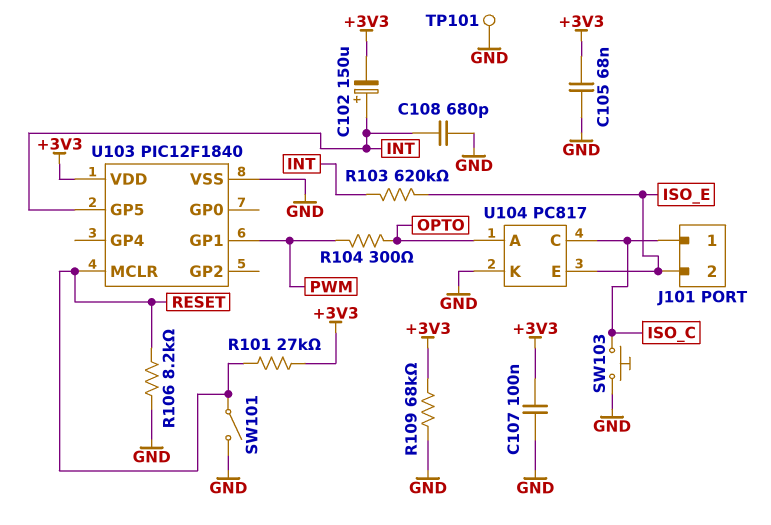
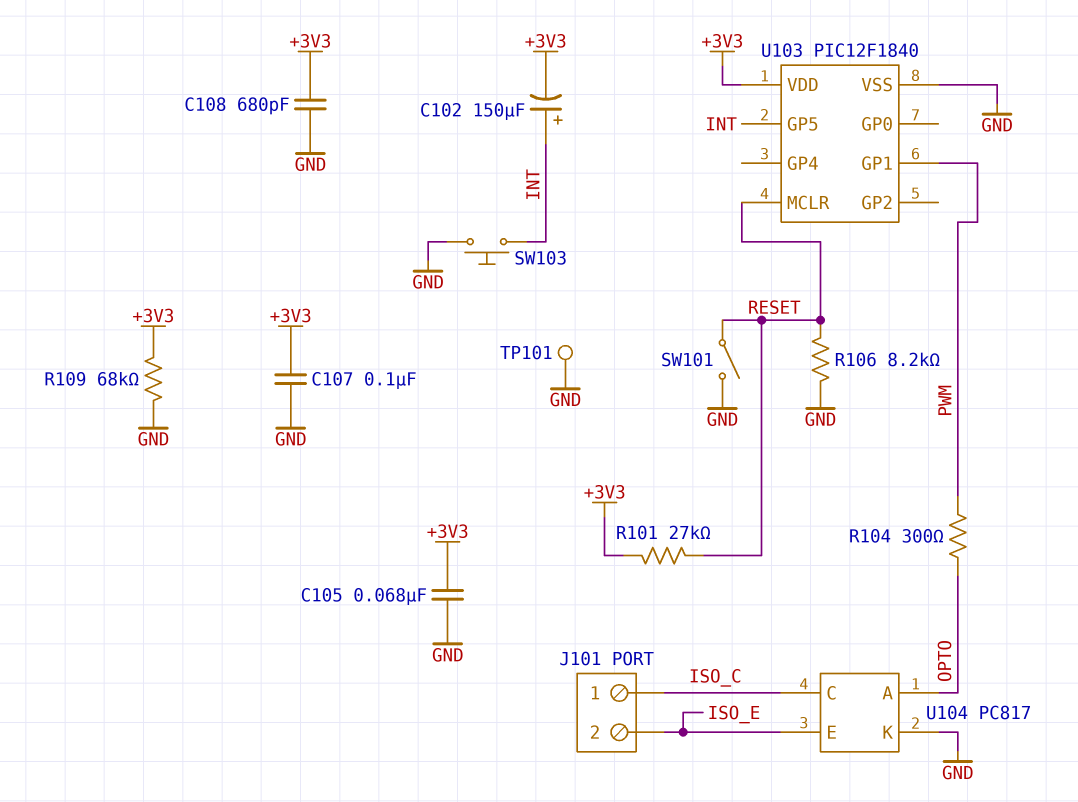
C108: 680pF (GND, INT) -> 680pF (+3V3, GND)
R103: 620k (INT, ISO_E) -> none
SW103: button (GND, ISO_C) -> button (GND, INT)

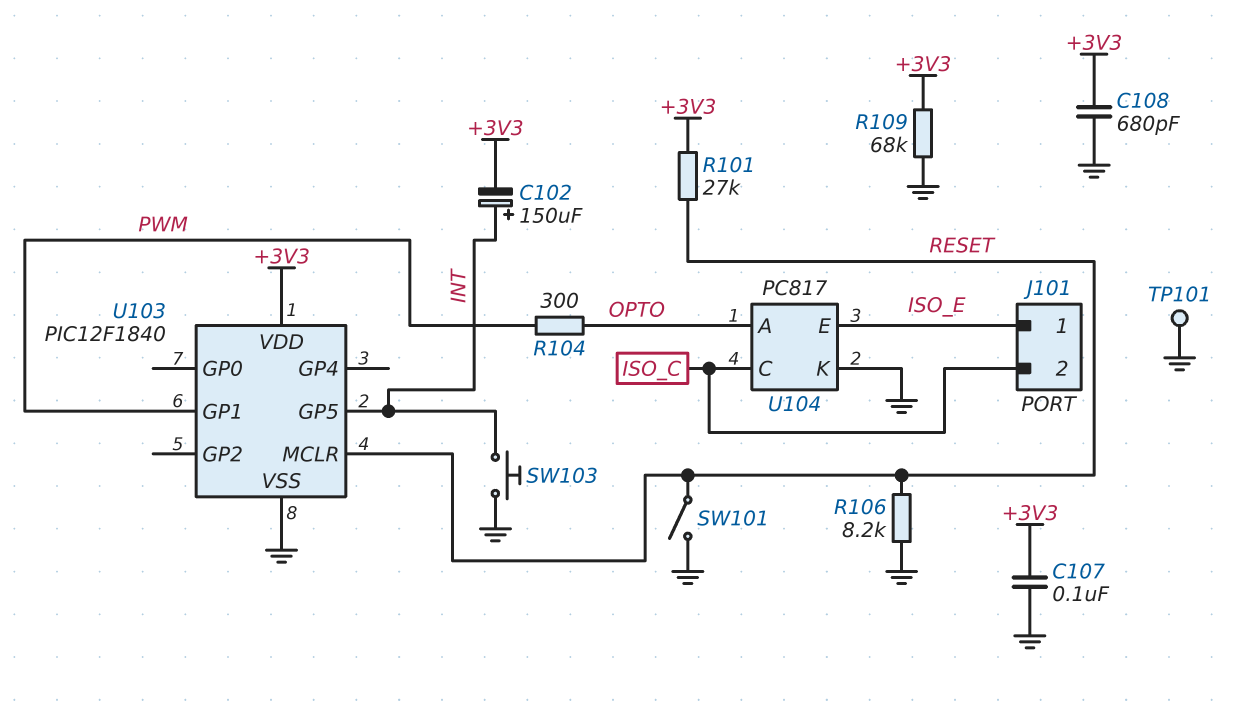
C105: 68nF (+3V3, GND) -> none
J101 pin 1: ISO_C -> ISO_E
J101 pin 2: ISO_E -> ISO_C

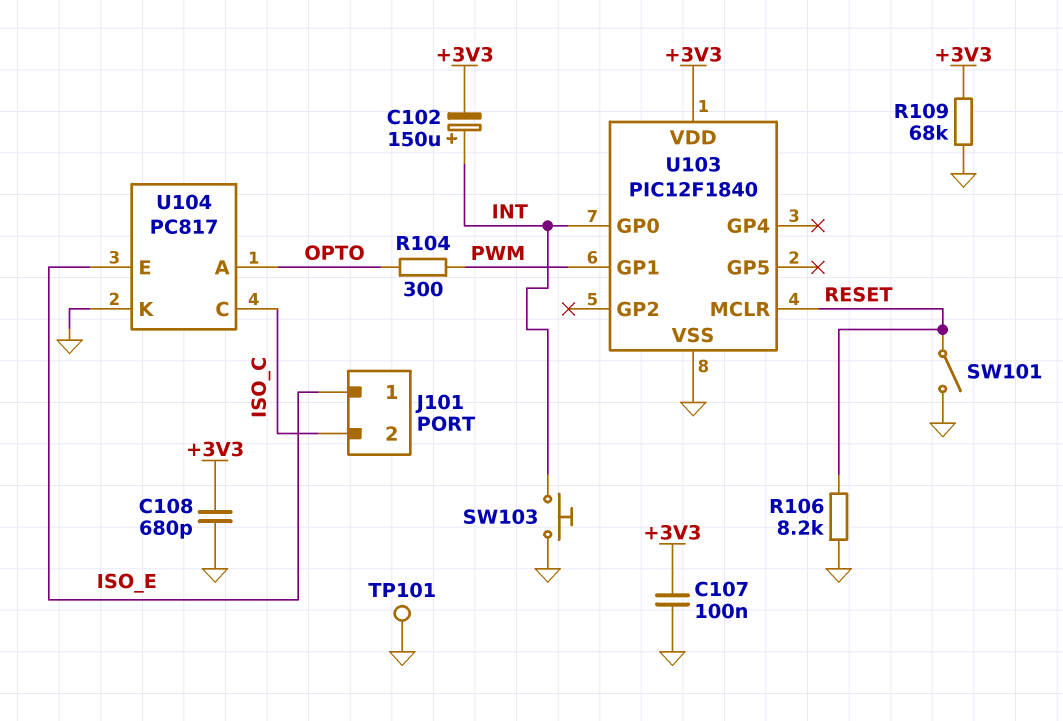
R101: 27k (+3V3, RESET) -> none
U103 pin GP0: none -> INT
U103 pin GP5: INT -> none

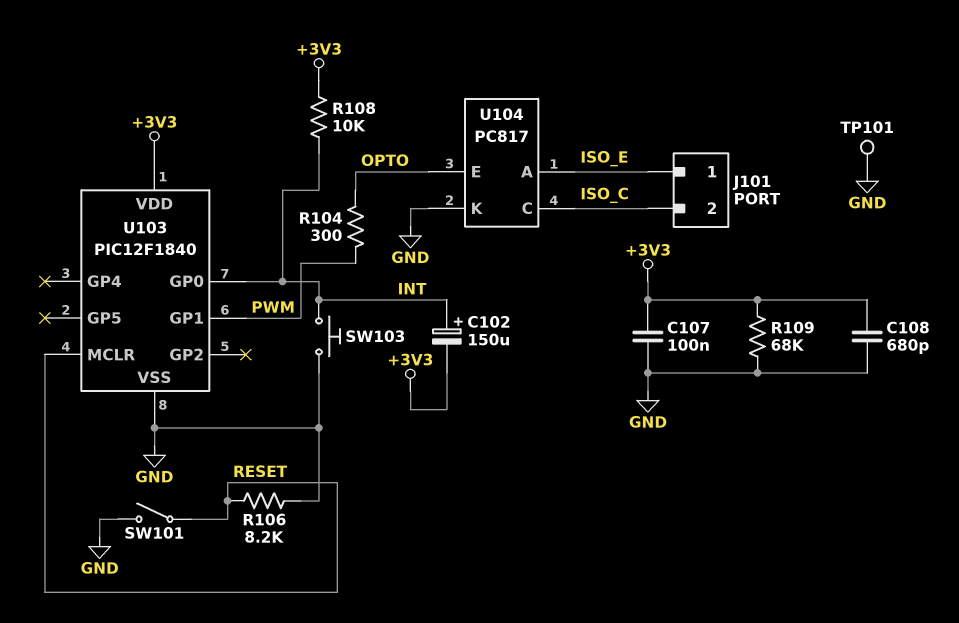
R108: none -> 10k (+3V3, INT)
U104 pin A: OPTO -> ISO_E
U104 pin E: ISO_E -> OPTO

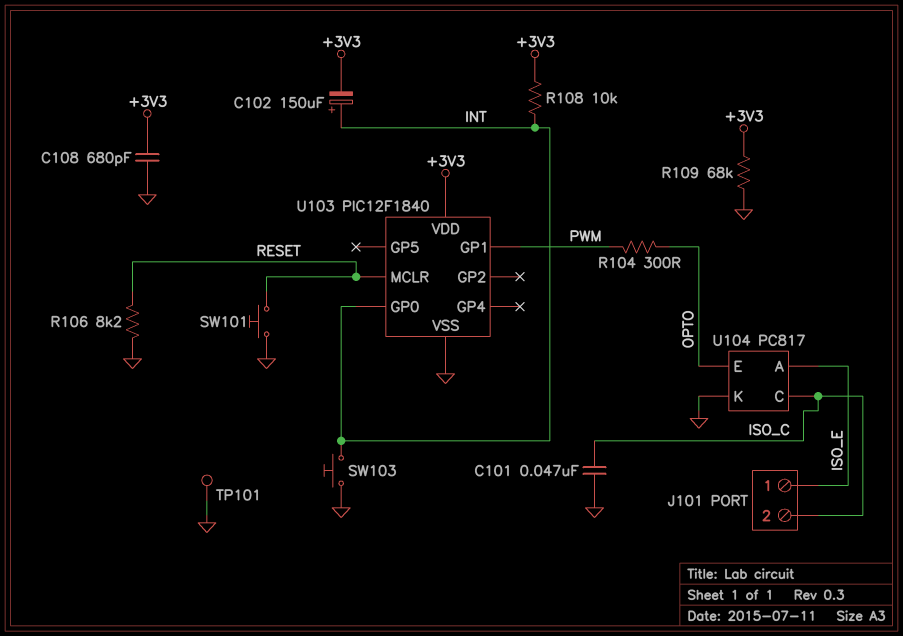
C101: none -> 47nF (GND, ISO_C)
C107: 100nF (+3V3, GND) -> none
SW101: switch (GND, RESET) -> button (GND, RESET)

